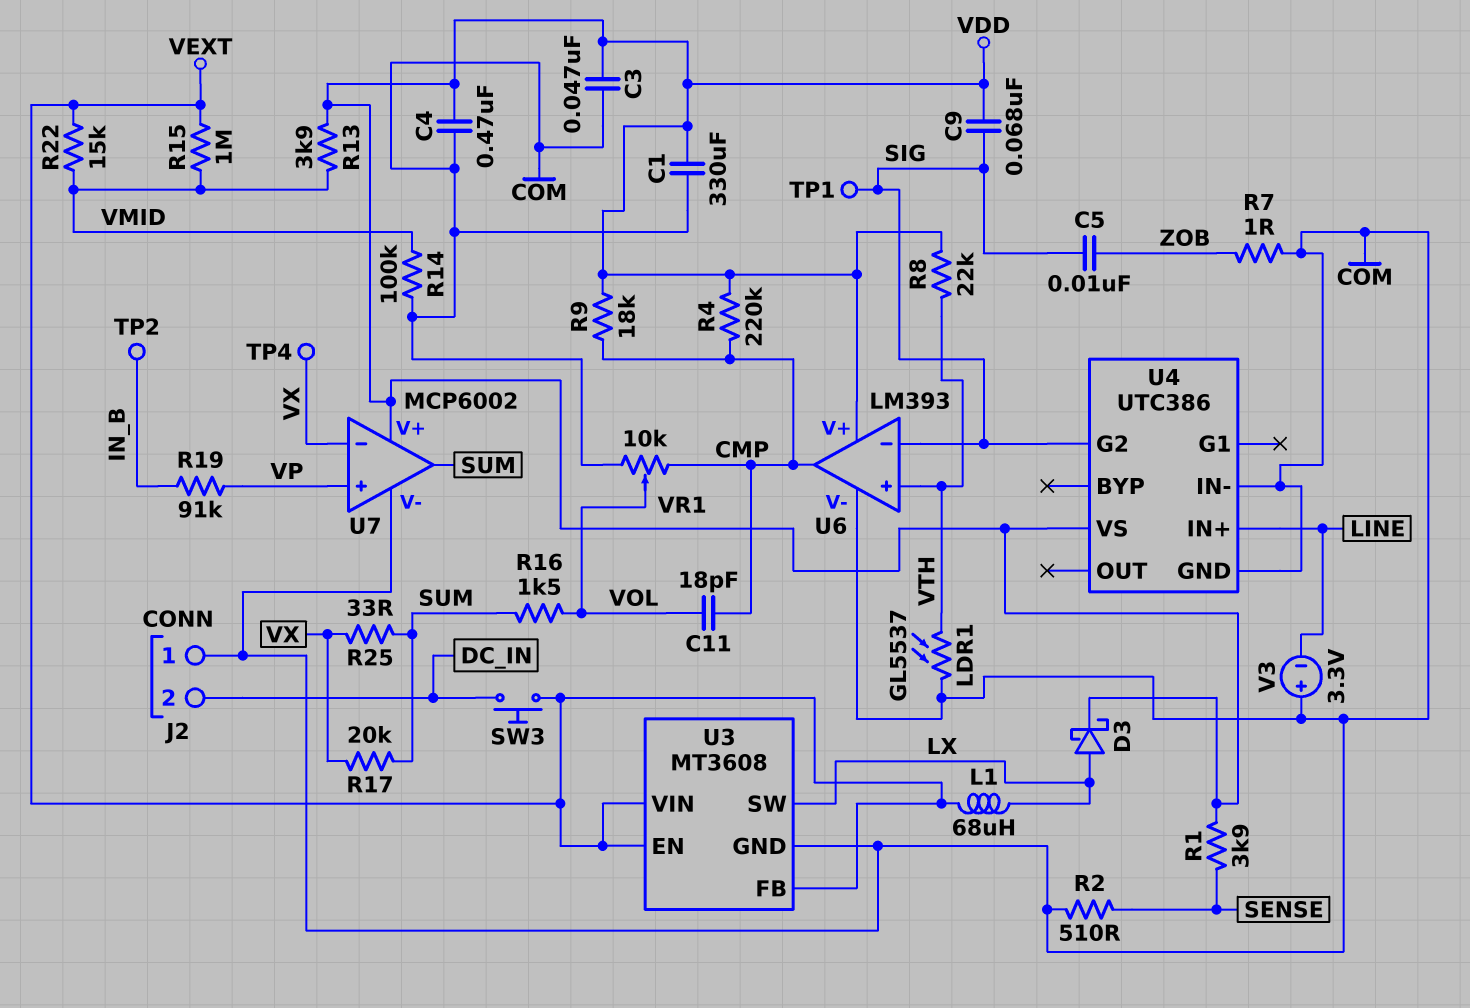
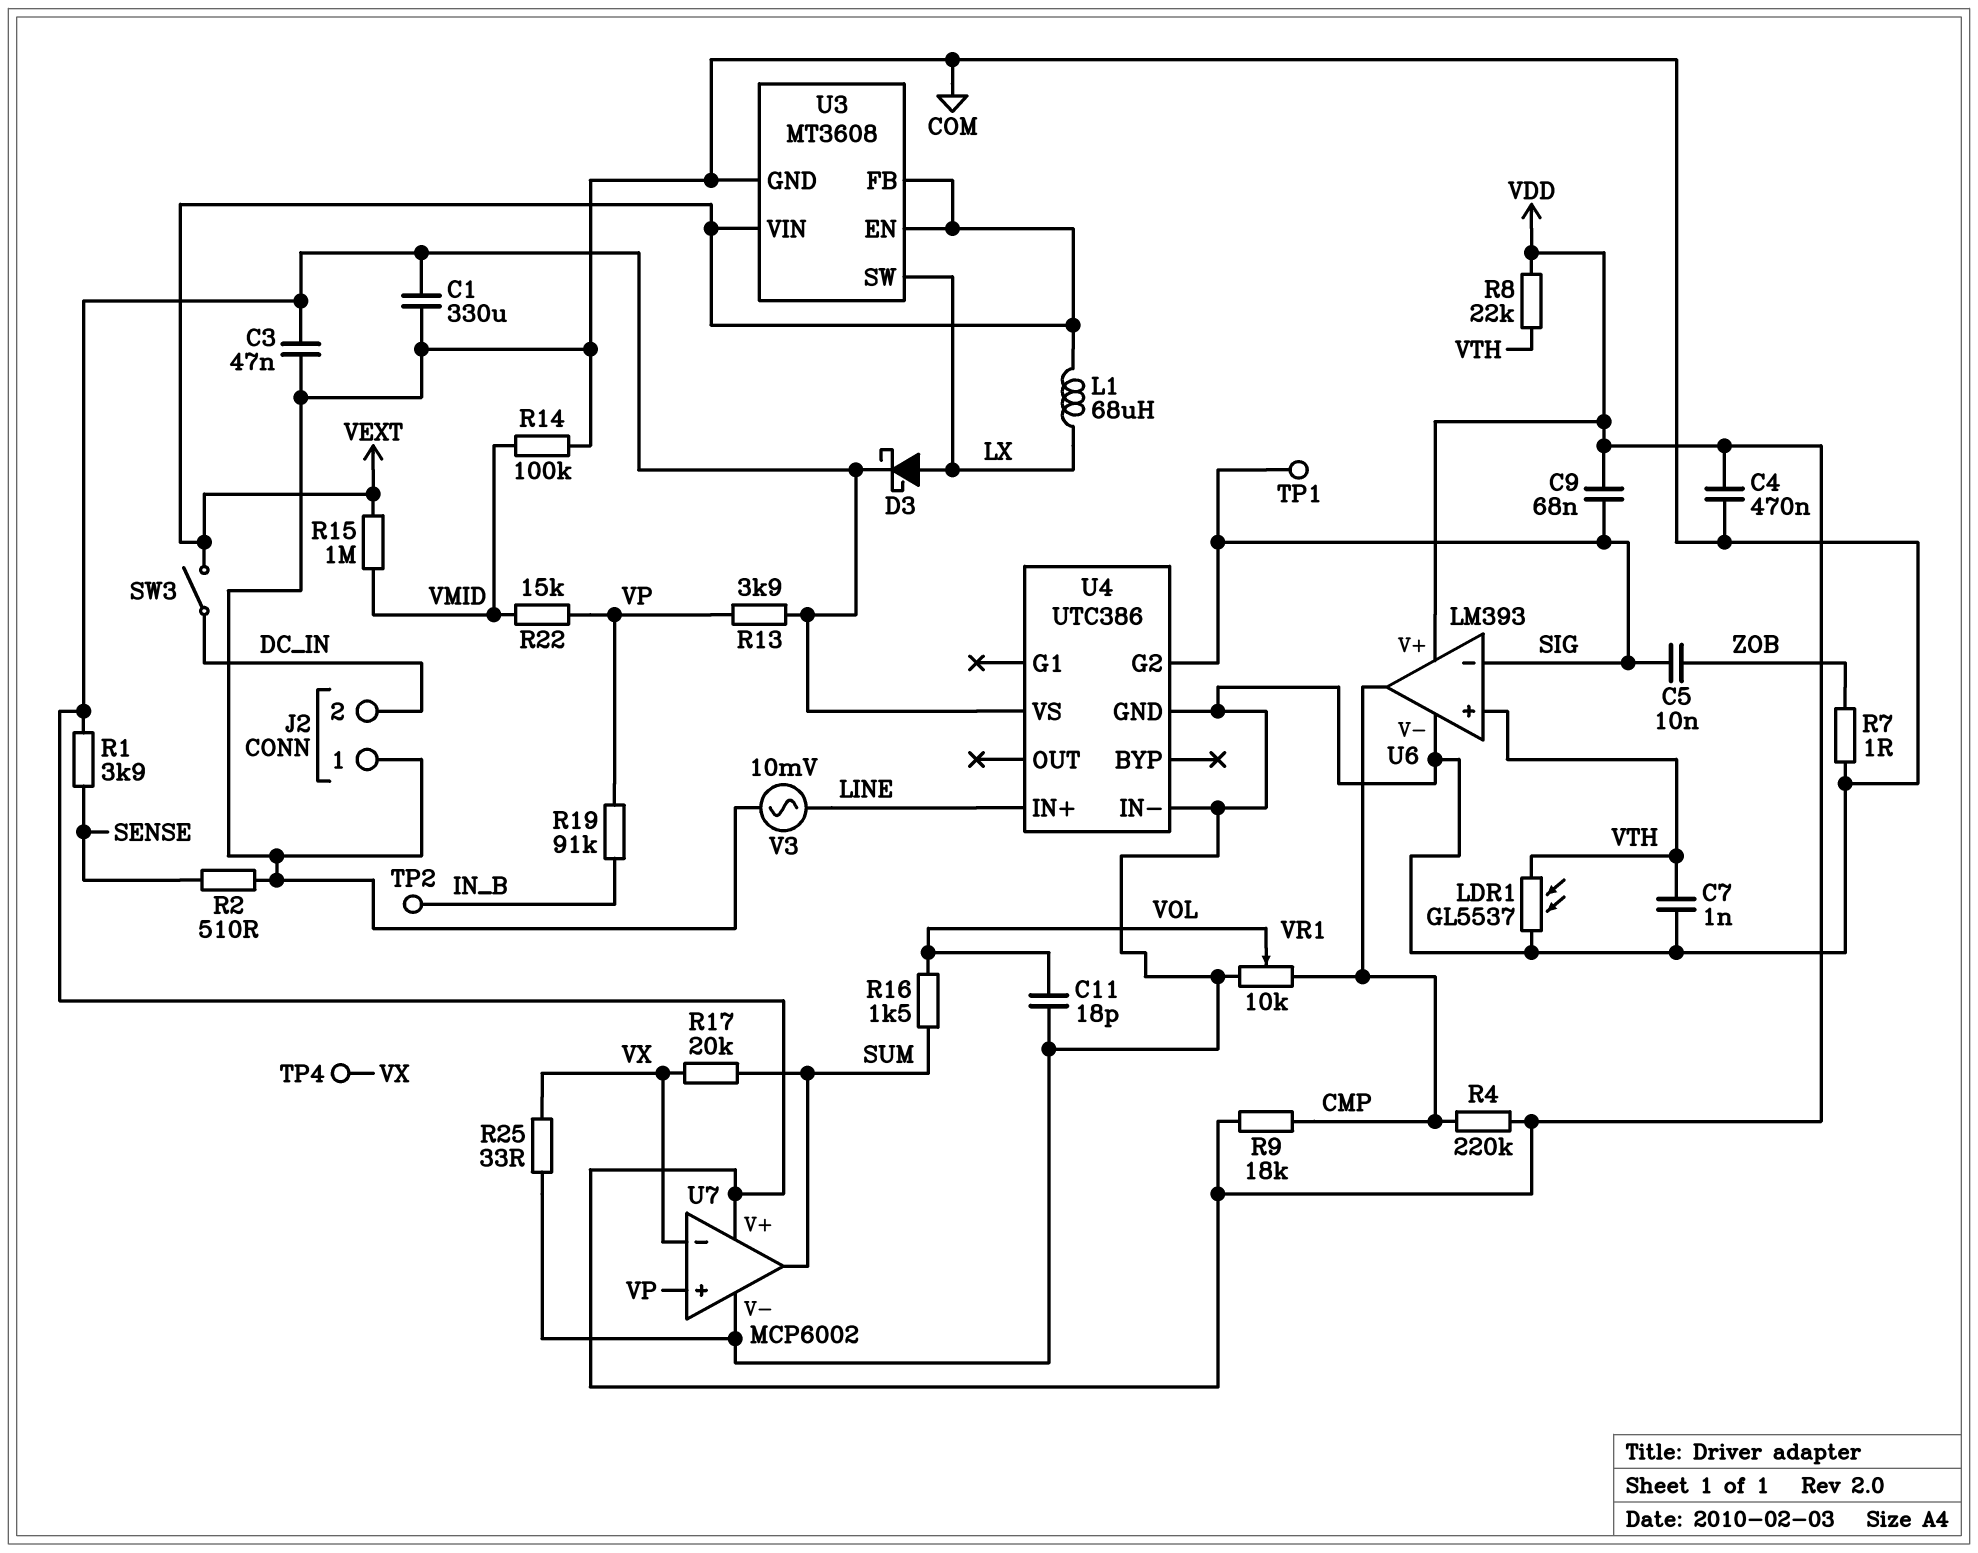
C7: none -> 1nF (COM, VTH)
C11: 18pF (CMP, VOL) -> 18pF (COM, VOL)
R13: 3.9k (VDD, VMID) -> 3.9k (VDD, VP)
R22: 15k (VEXT, VMID) -> 15k (VMID, VP)
R25: 33 (SUM, VX) -> 33 (COM, VX)
SW3: button (DC_IN, VEXT) -> switch (DC_IN, VEXT)
V3: 3.3V (plus COM, minus LINE) -> AC 10mV (COM, LINE)

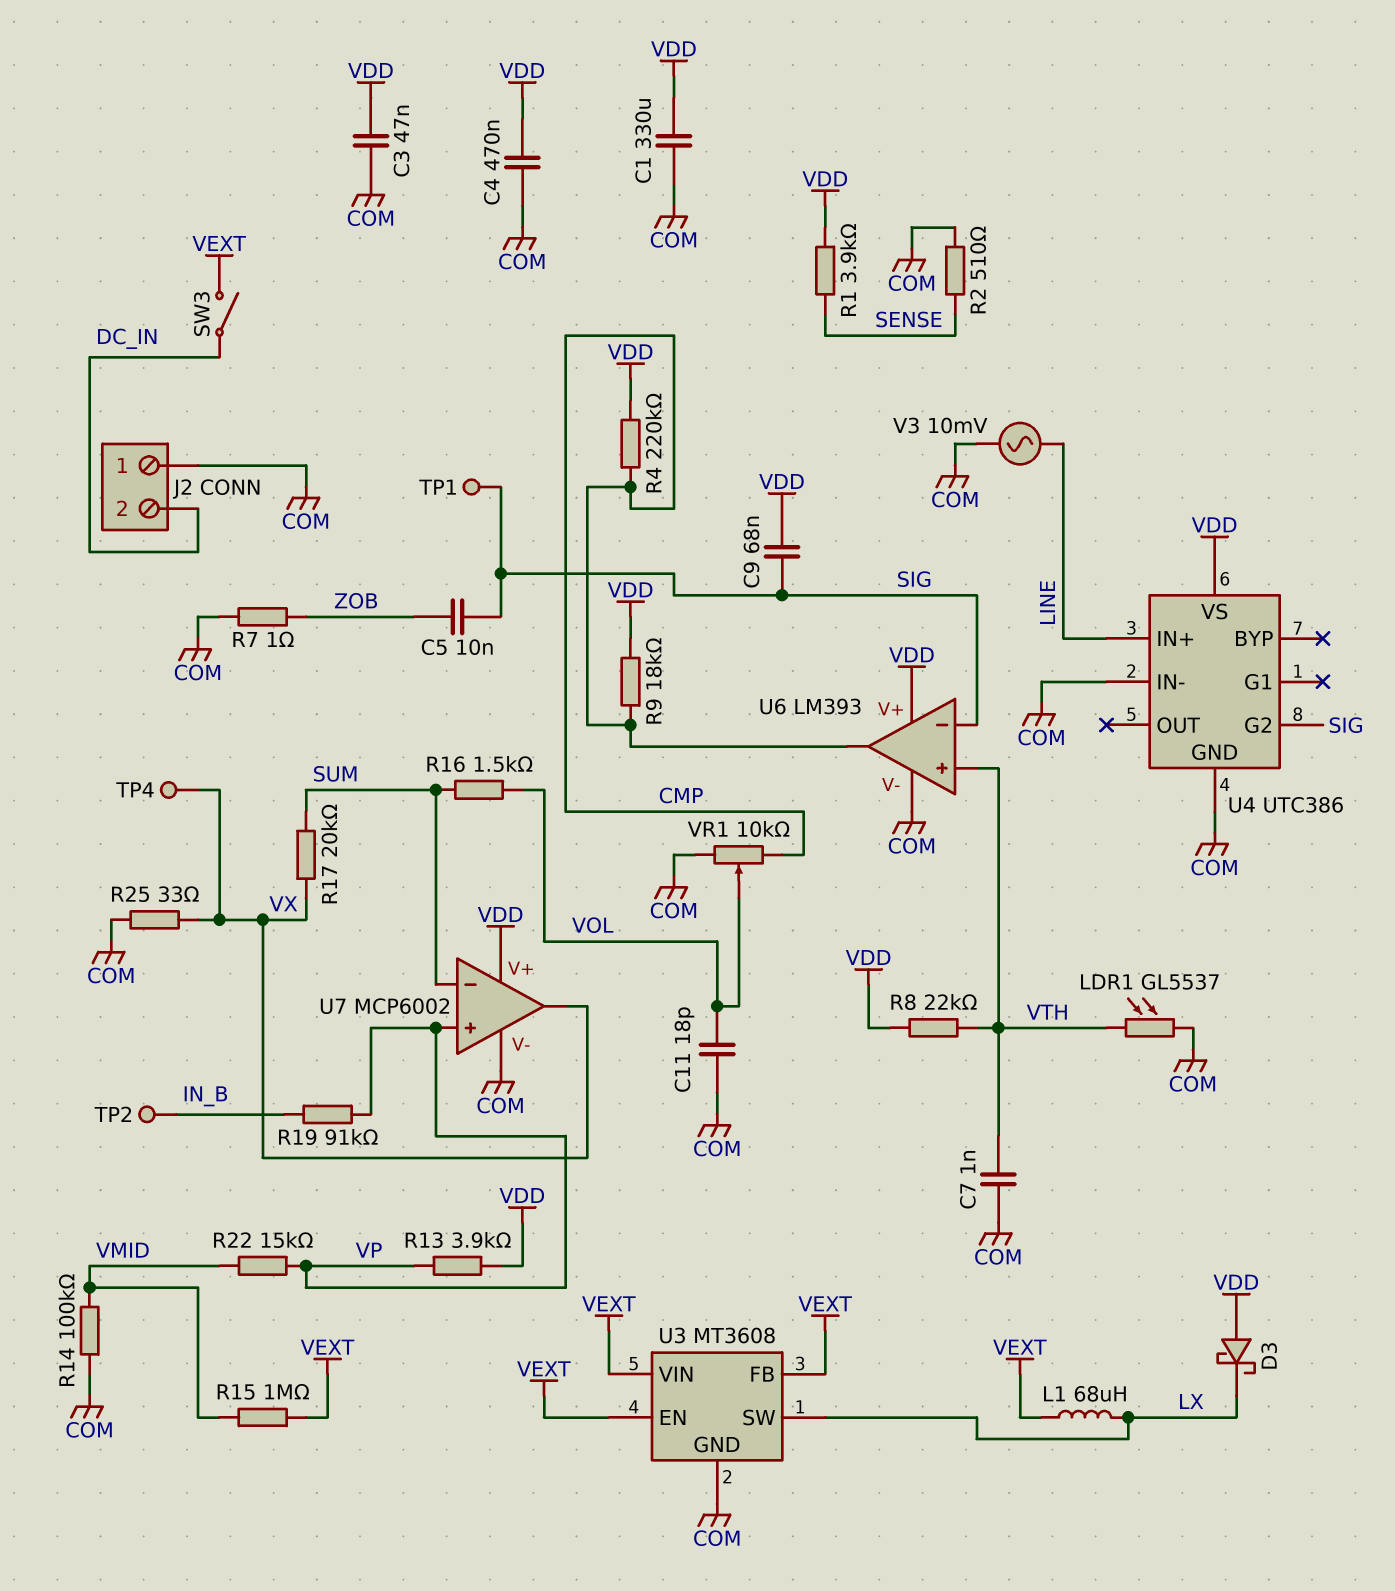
D3: schottky (A LX, K VDD) -> schottky (A VDD, K LX)
U7 pin in-: VX -> SUM
U7 pin out: SUM -> VX

